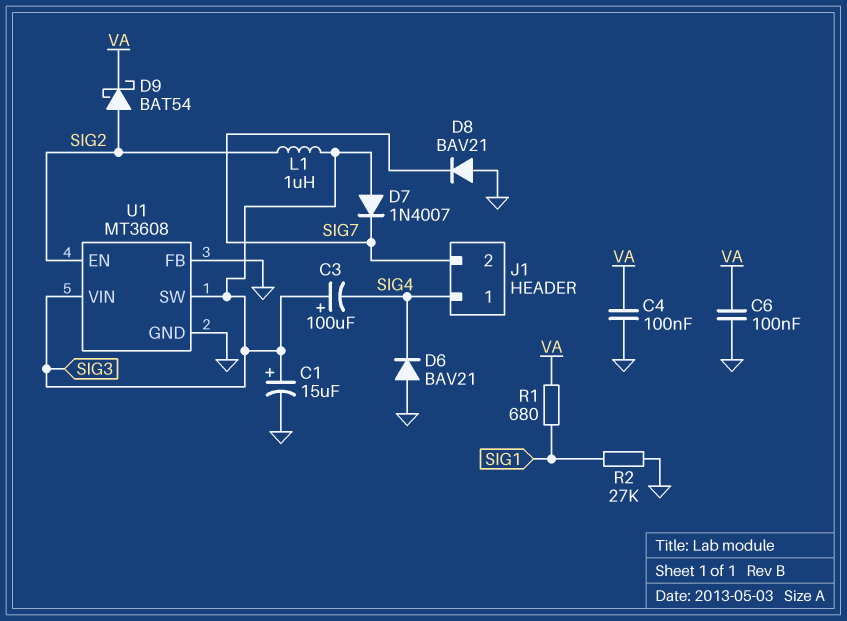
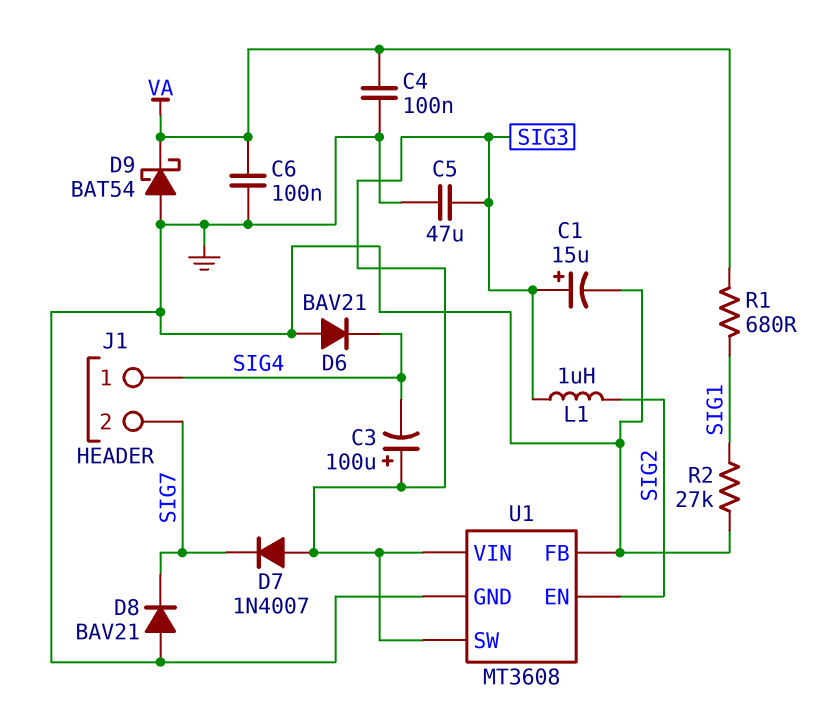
C5: none -> 47uF (GND, SIG3)
D9: schottky BAT54 (A SIG2, K VA) -> schottky BAT54 (A GND, K VA)

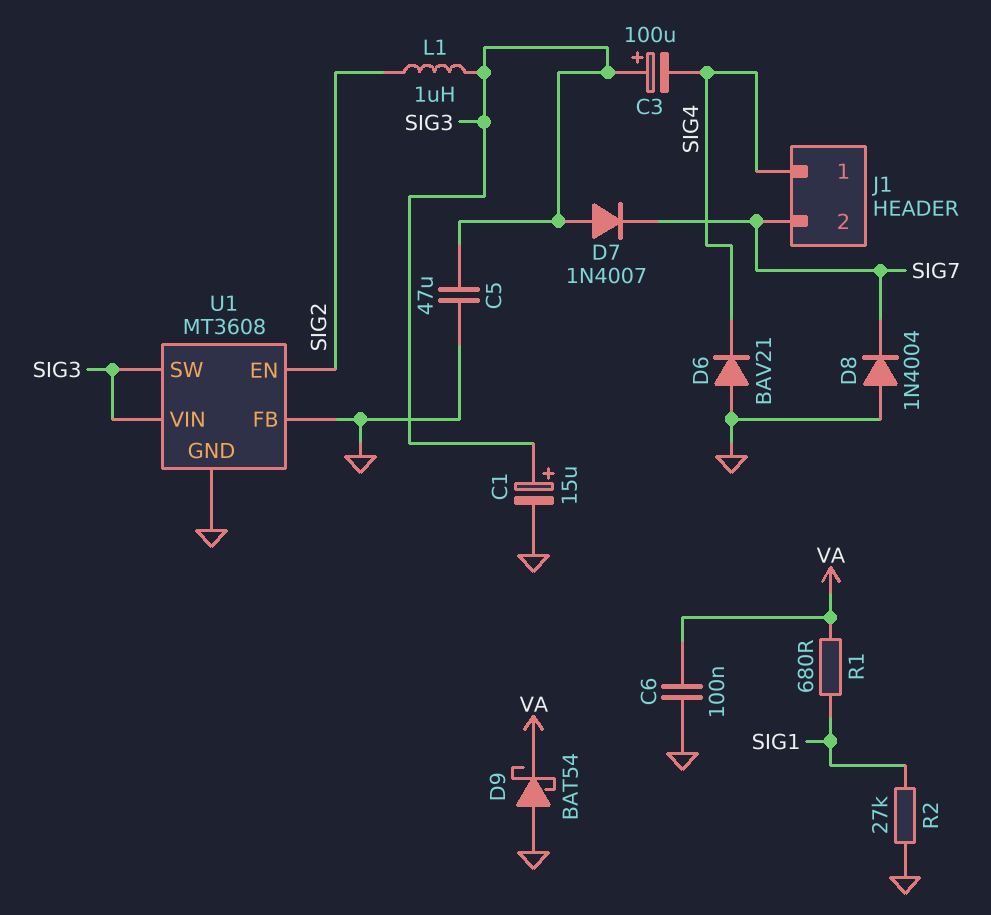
C4: 100nF (GND, VA) -> none
D8: diode BAV21 (A GND, K SIG7) -> diode 1N4004 (A GND, K SIG7)

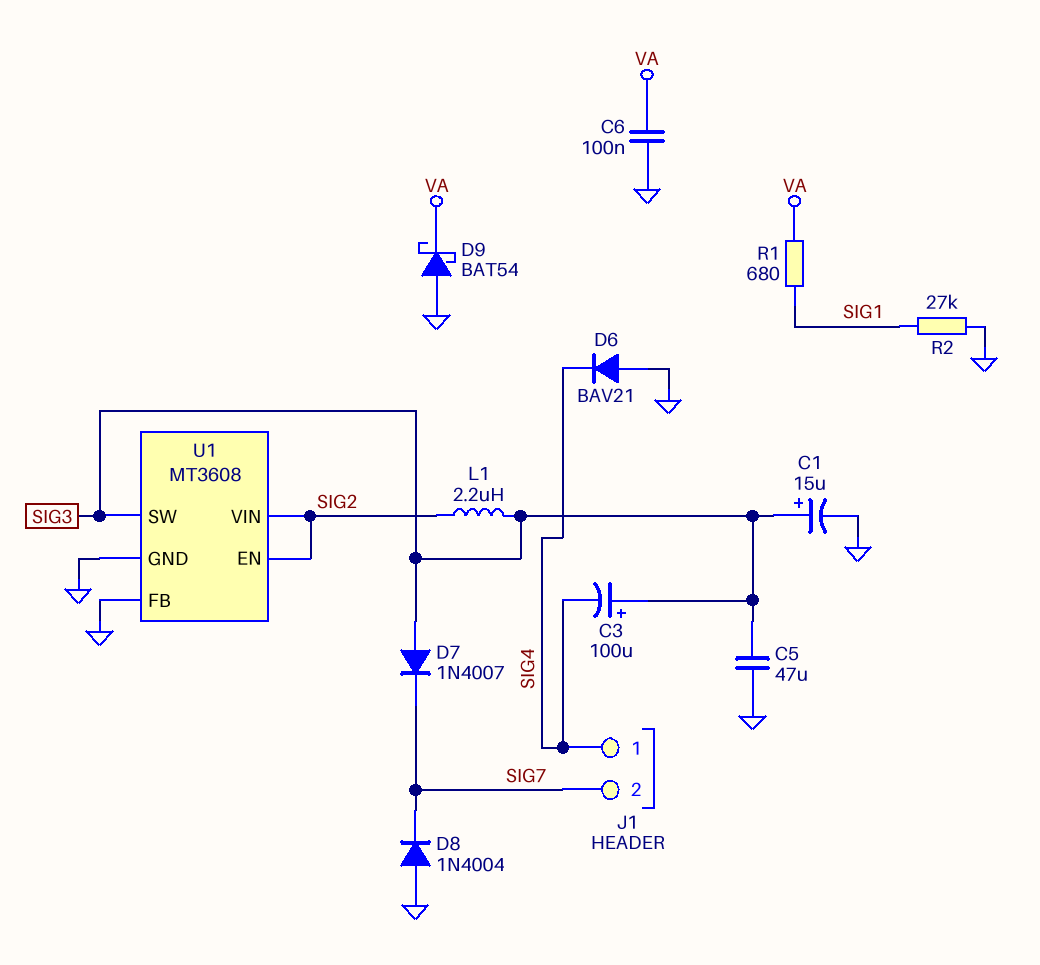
L1: 1uH (SIG2, SIG3) -> 2.2uH (SIG2, SIG3)
U1 pin VIN: SIG3 -> SIG2

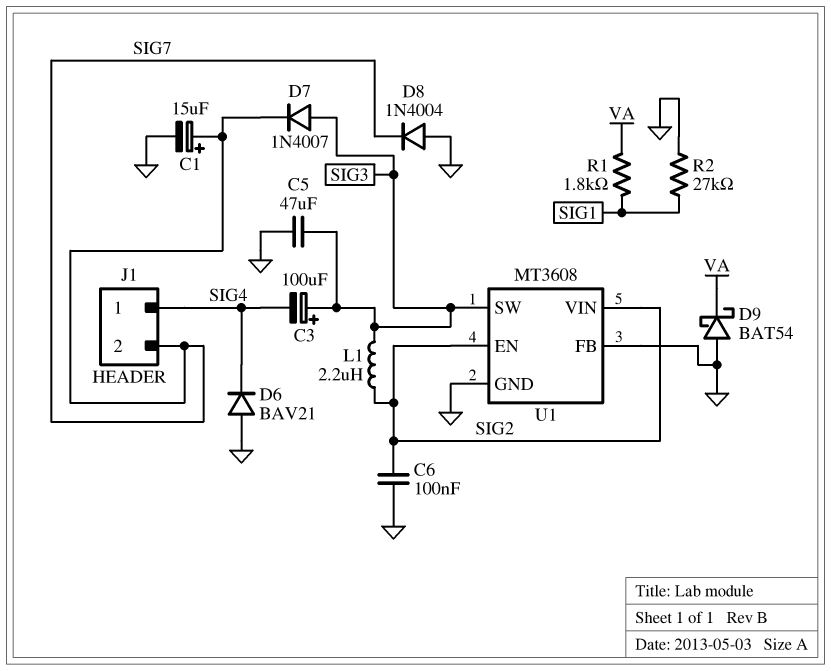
C1: 15uF (plus SIG3, minus GND) -> 15uF (plus SIG7, minus GND)
C6: 100nF (GND, VA) -> 100nF (GND, SIG2)
R1: 680 (SIG1, VA) -> 1.8k (SIG1, VA)

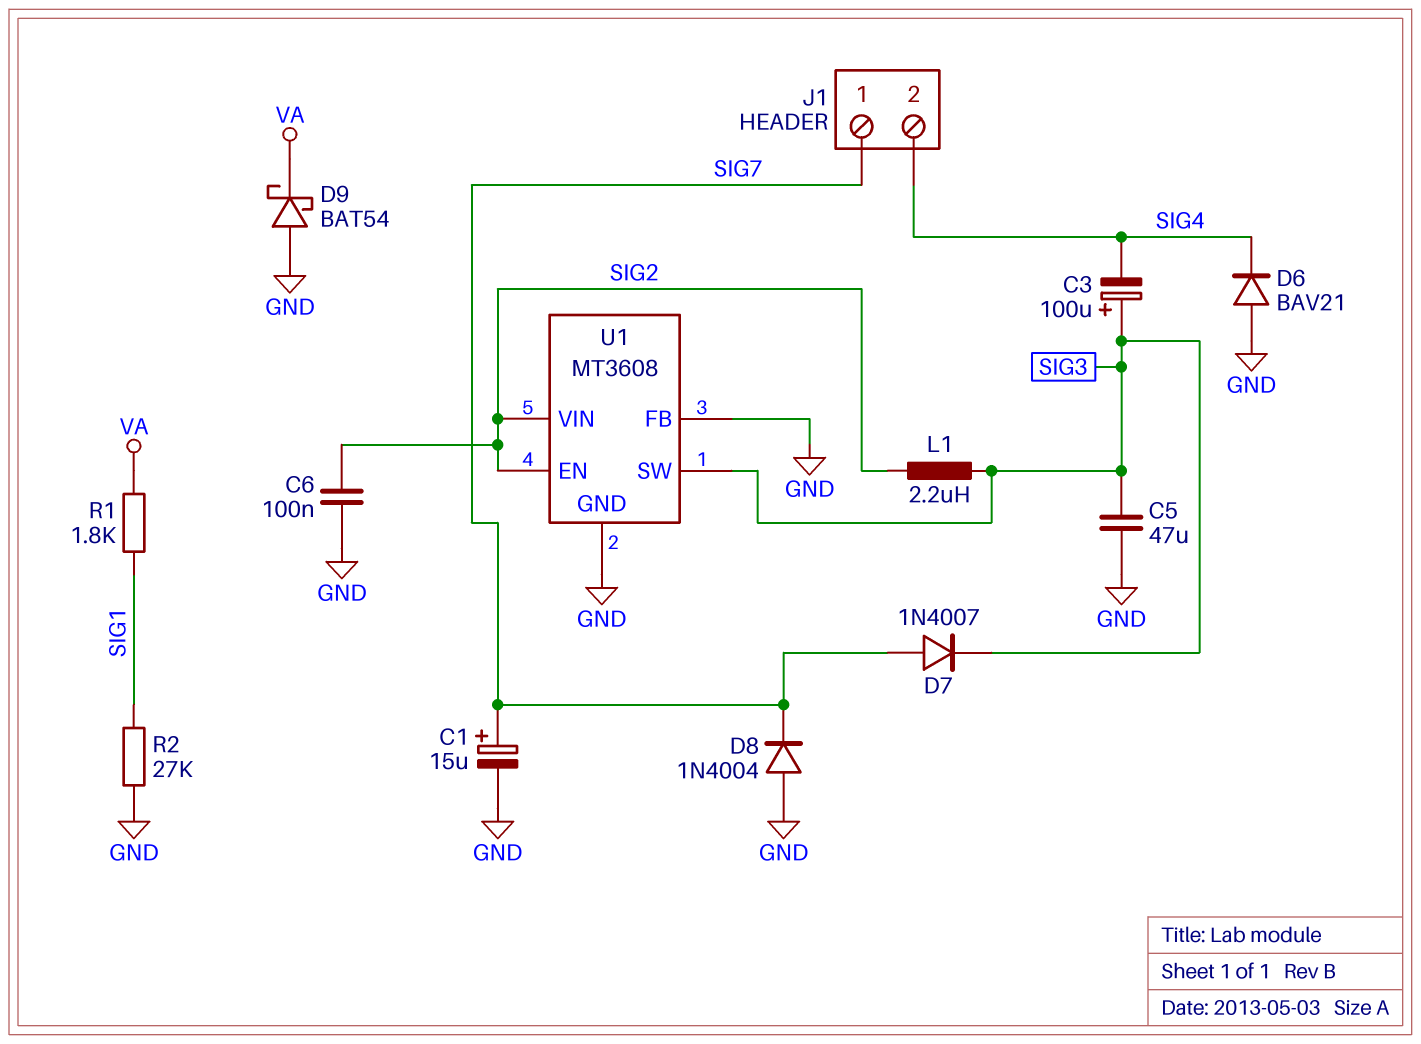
D7: diode 1N4007 (A SIG3, K SIG7) -> diode 1N4007 (A SIG7, K SIG3)
J1 pin 1: SIG4 -> SIG7
J1 pin 2: SIG7 -> SIG4

